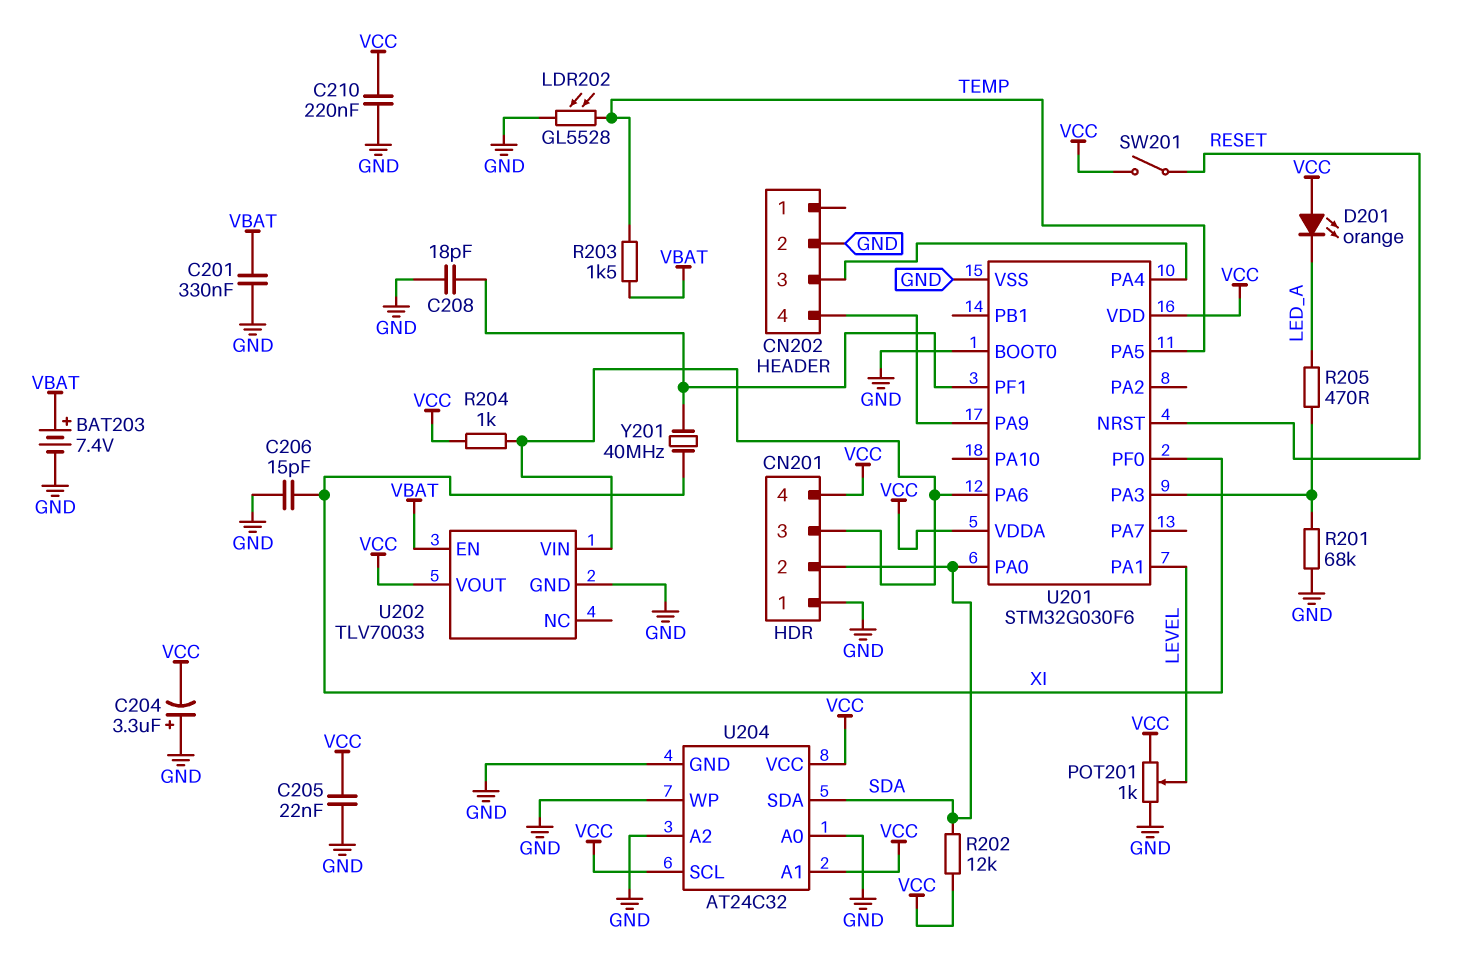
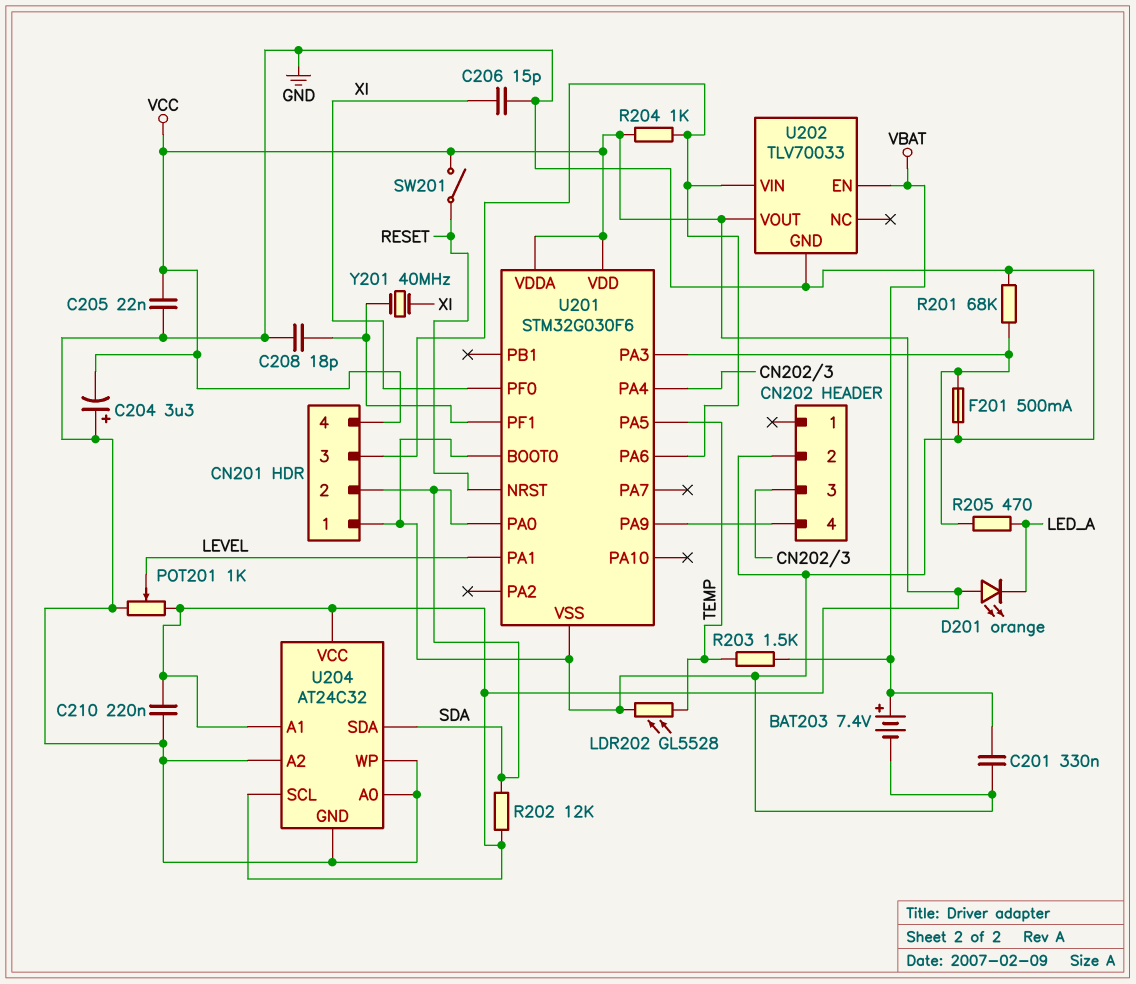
F201: none -> 500mA (GND, U201/PA3)

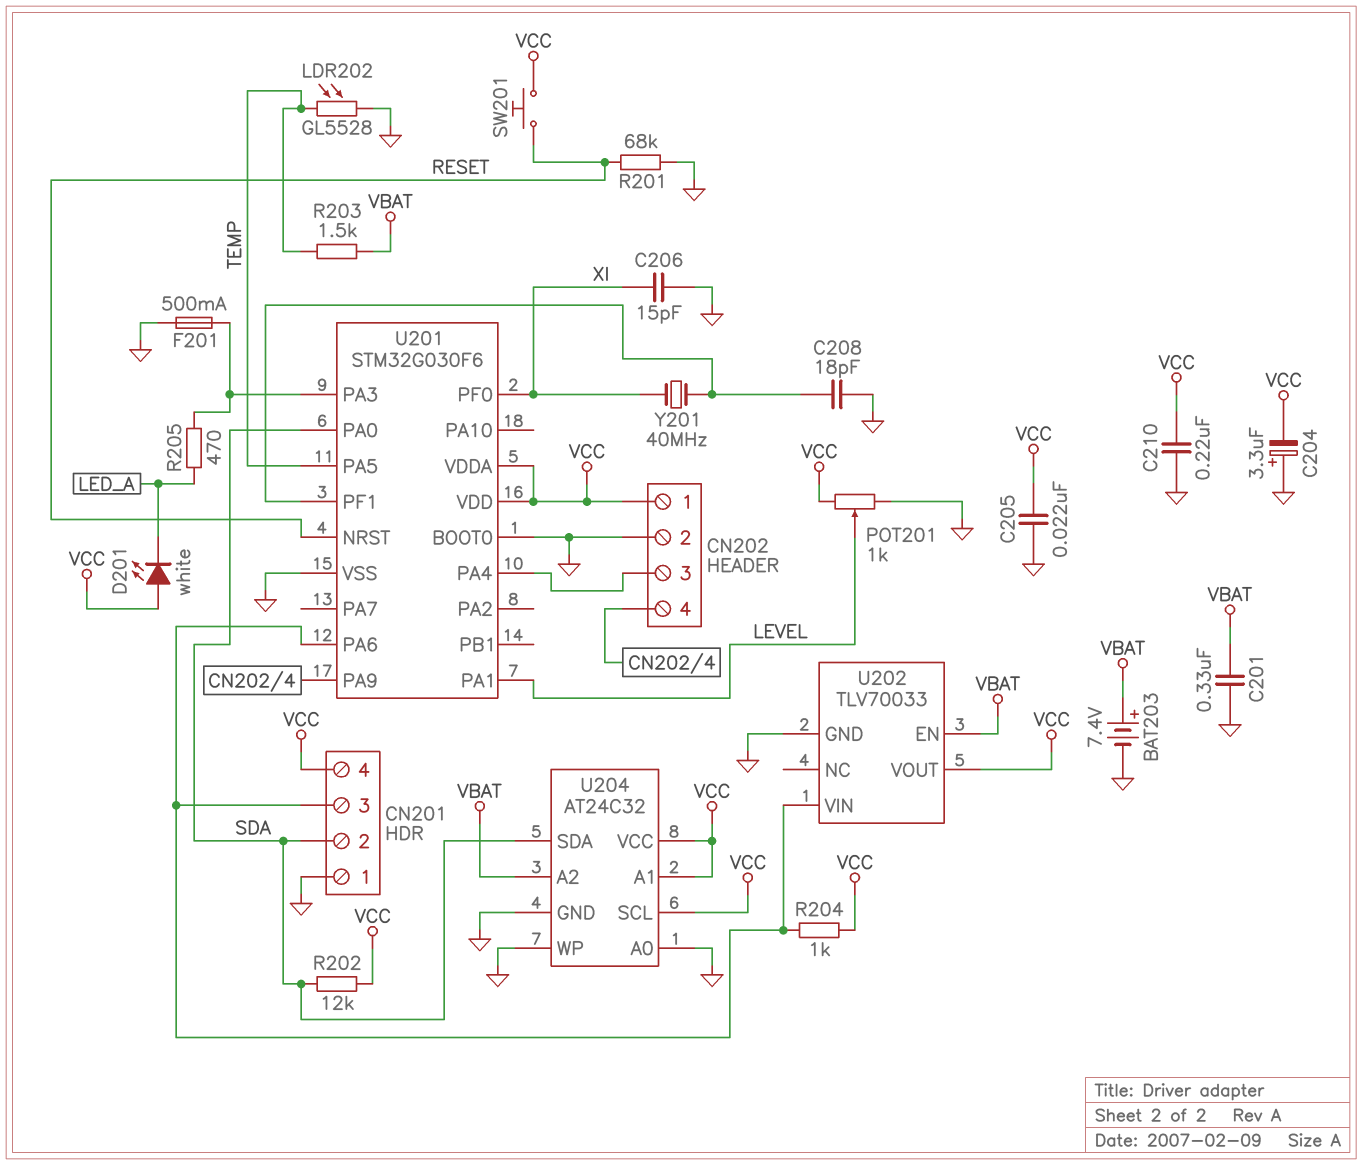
CN202 pin 1: none -> VCC
D201: LED orange (A VCC, K LED_A) -> LED white (A VCC, K LED_A)
R201: 68k (GND, U201/PA3) -> 68k (GND, RESET)
SW201: switch (RESET, VCC) -> button (RESET, VCC)
U204 pin A2: GND -> VBAT

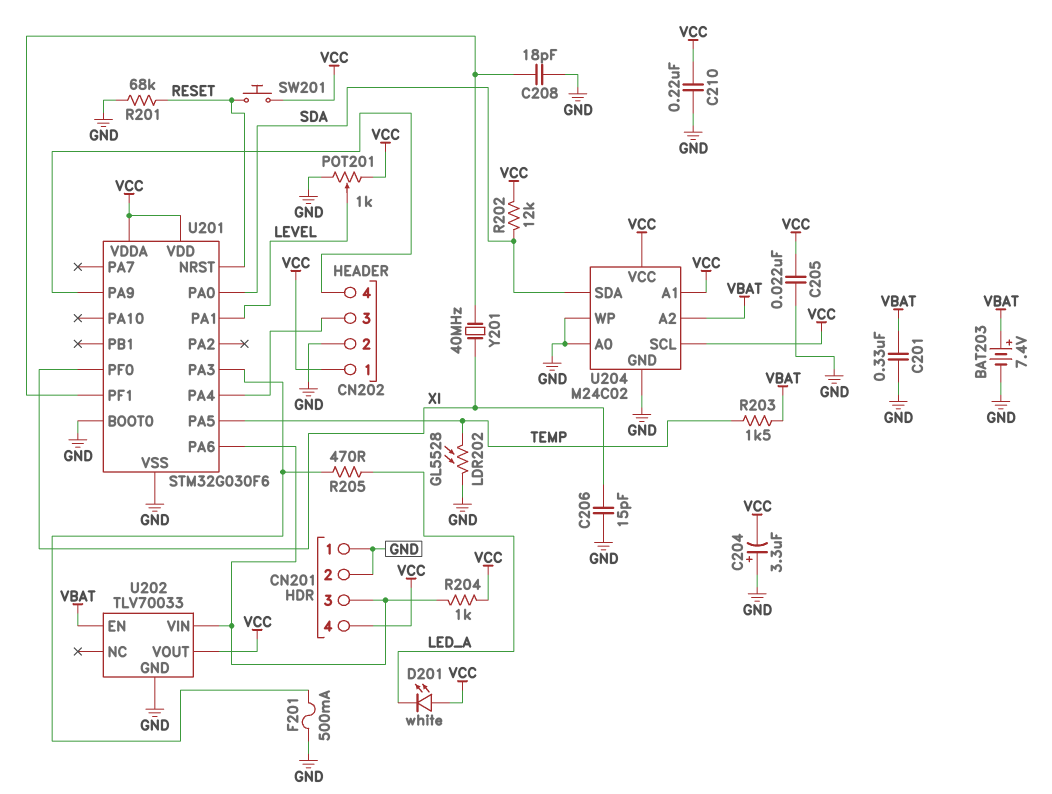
CN201 pin 2: SDA -> GND
U204: AT24C32 -> M24C02

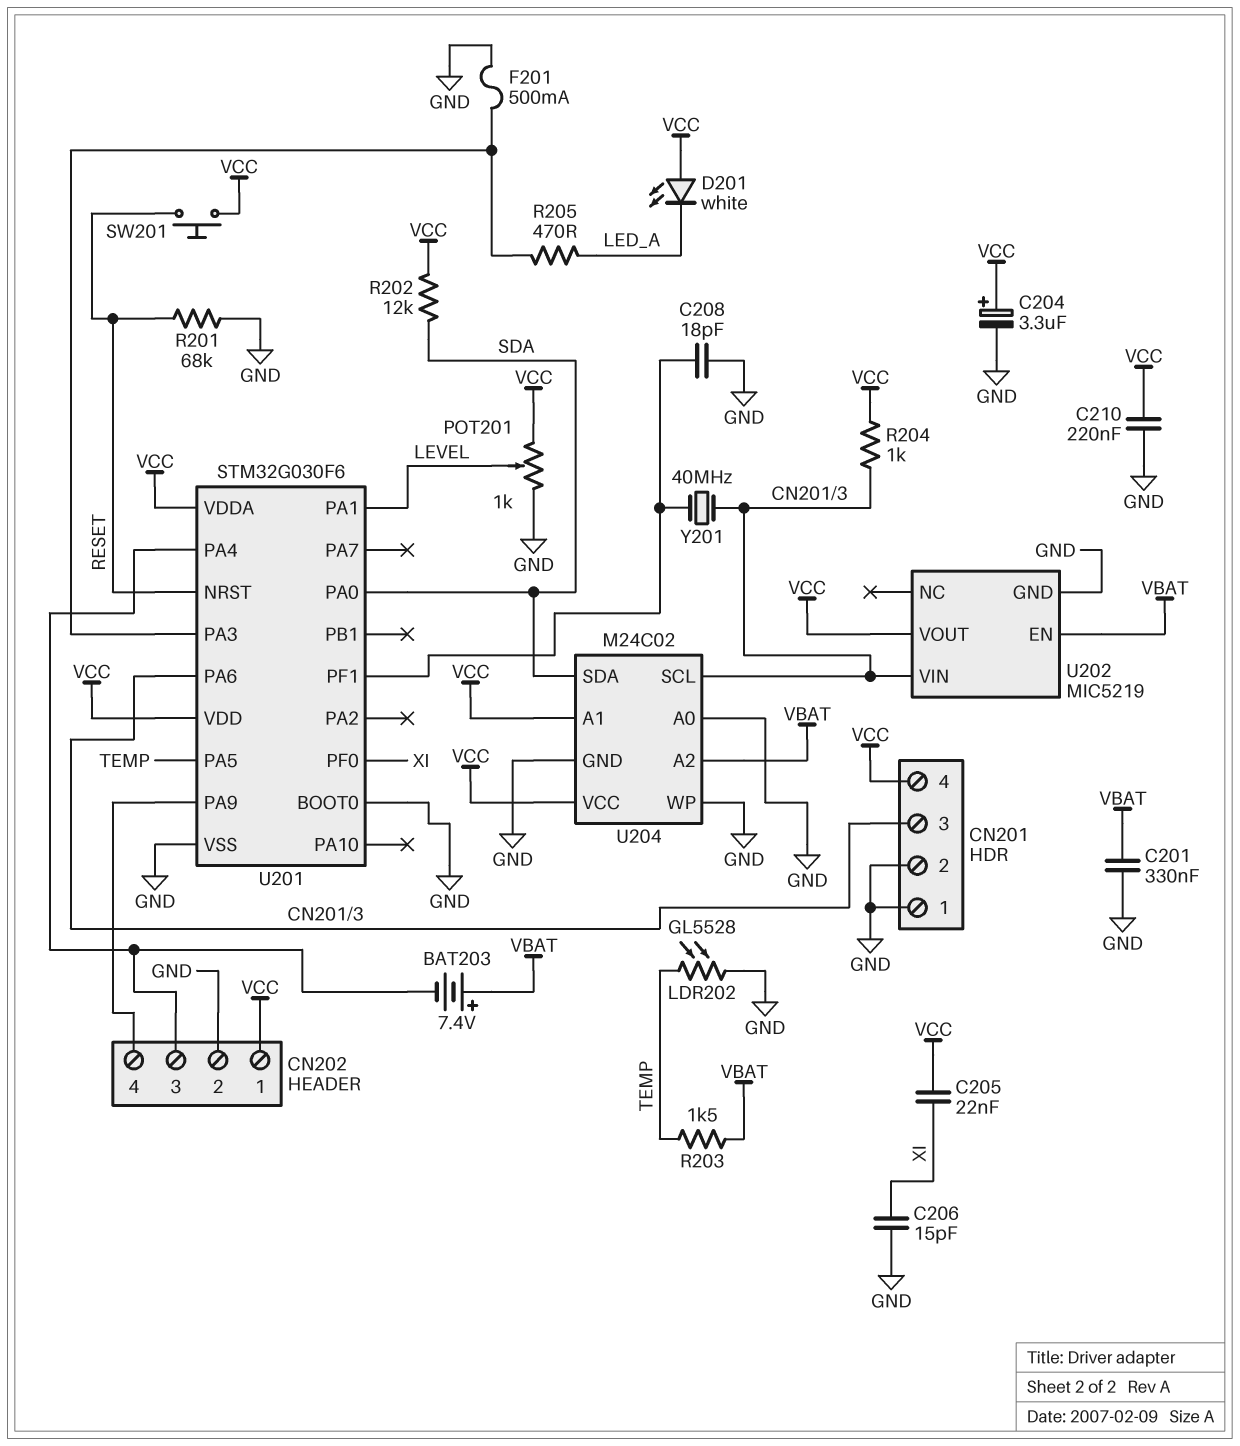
BAT203: 7.4V (plus VBAT, minus GND) -> 7.4V (plus VBAT, minus CN202/3)
C204: 3.3uF (plus GND, minus VCC) -> 3.3uF (plus VCC, minus GND)
C205: 22nF (GND, VCC) -> 22nF (VCC, XI)
U202: TLV70033 -> MIC5219
U204 pin SCL: VCC -> CN201/3
Y201: 40MHz (U201/PF1, XI) -> 40MHz (CN201/3, U201/PF1)

